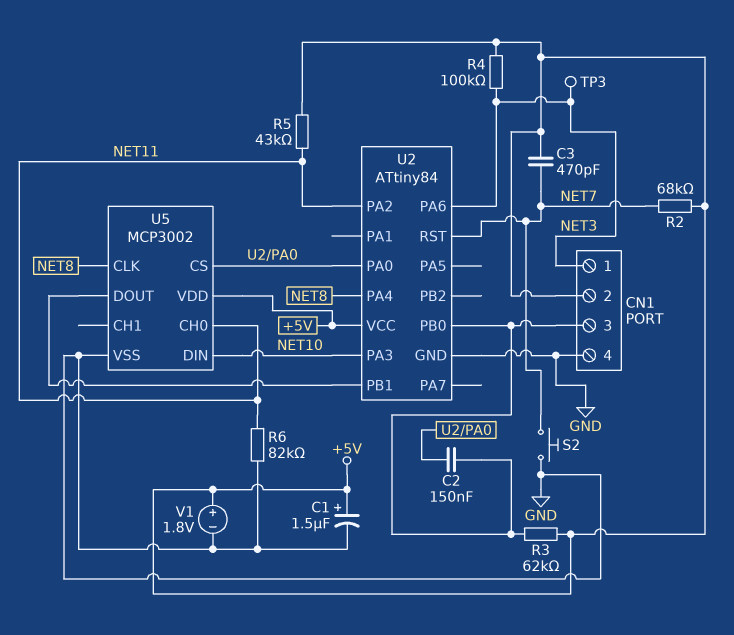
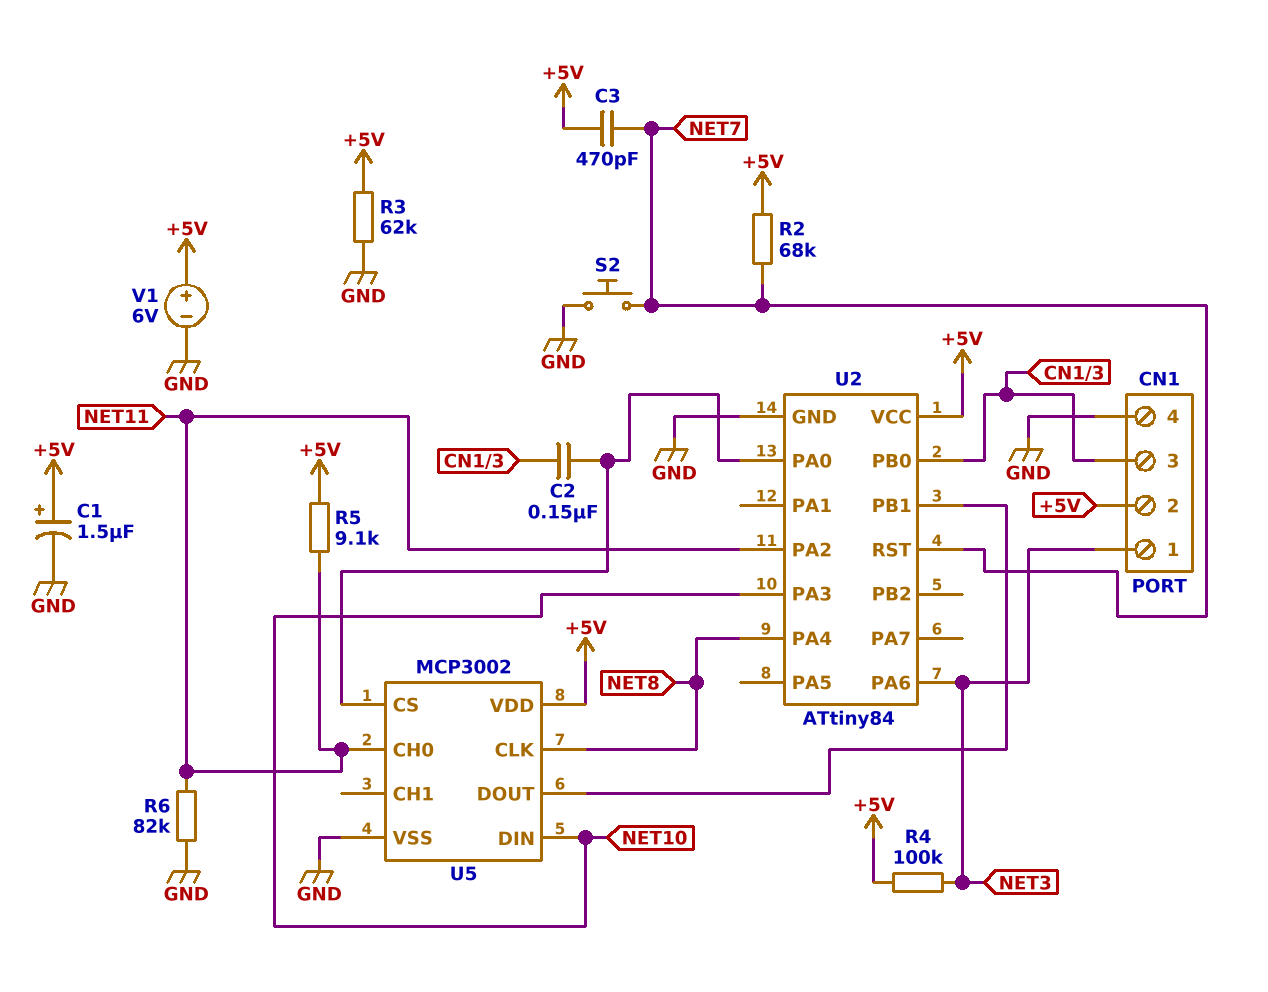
R3: 62k (+5V, CN1/3) -> 62k (+5V, GND)
R5: 43k (+5V, NET11) -> 9.1k (+5V, NET11)
TP3: test point (NET3) -> none
V1: 1.8V (plus +5V, minus GND) -> 6V (plus +5V, minus GND)

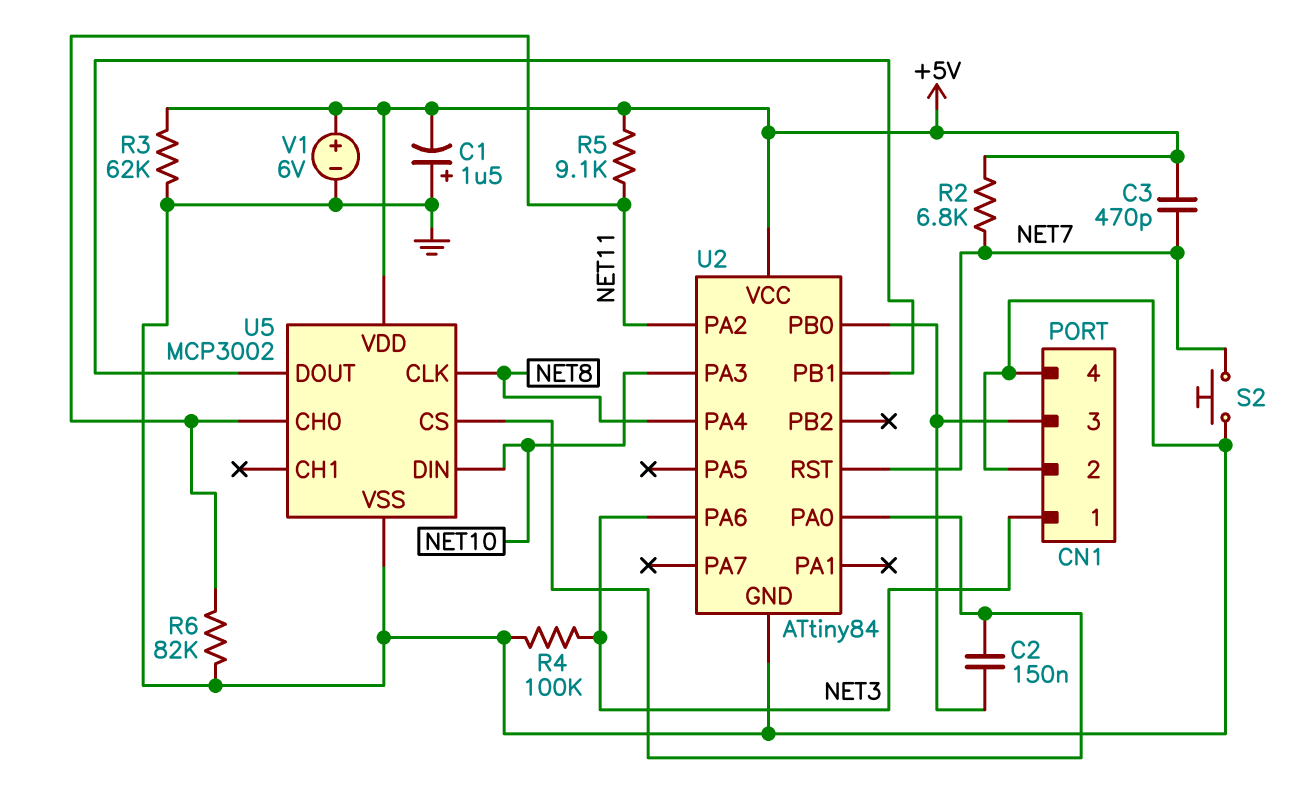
C1: 1.5uF (plus +5V, minus GND) -> 1.5uF (plus GND, minus +5V)
CN1 pin 2: +5V -> GND
R2: 68k (+5V, NET7) -> 6.8k (+5V, NET7)
R4: 100k (+5V, NET3) -> 100k (GND, NET3)

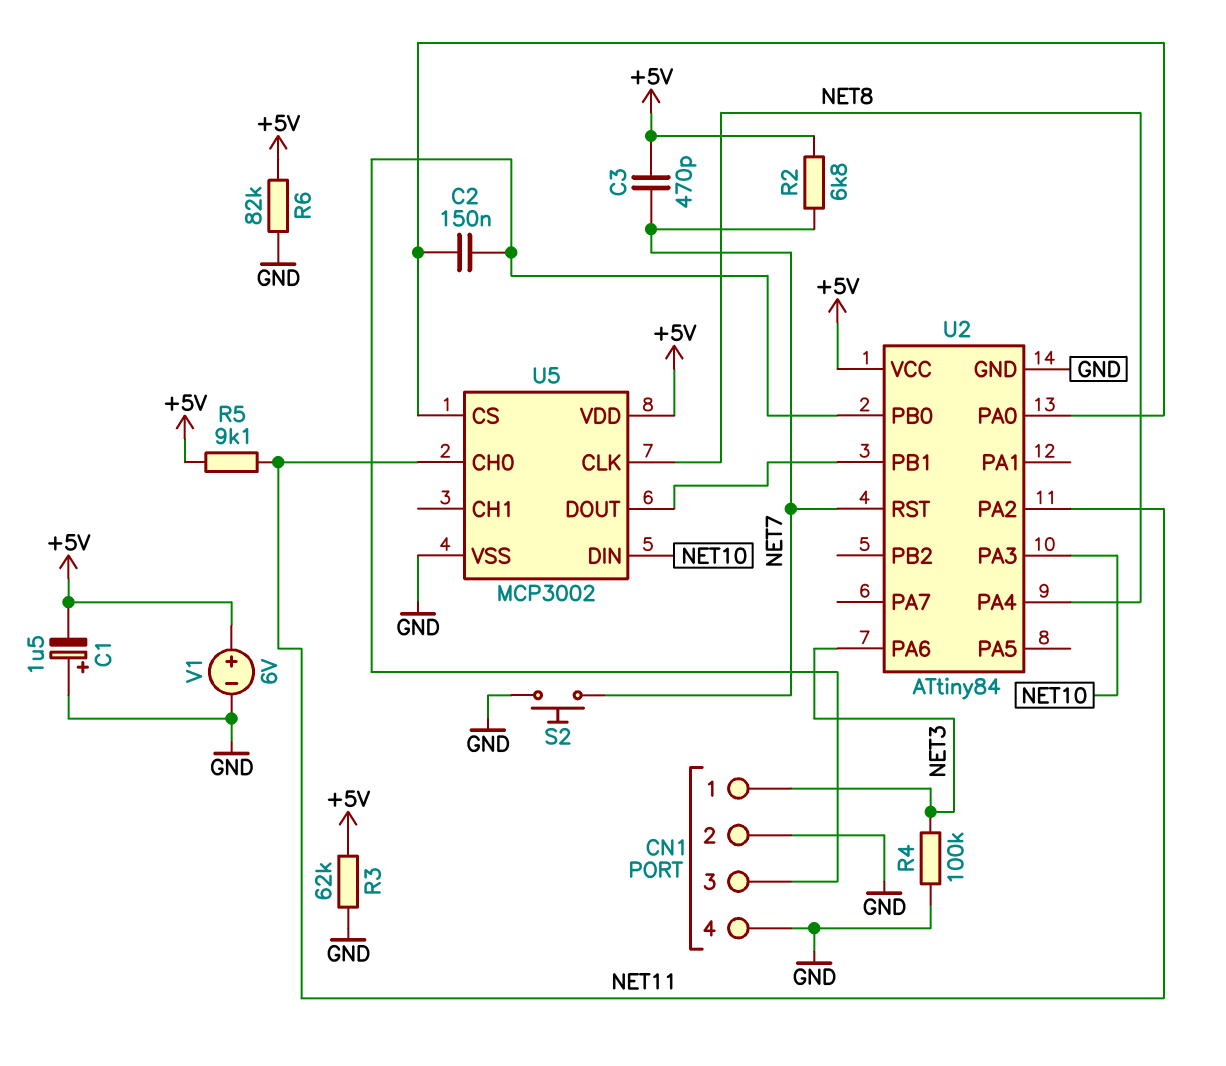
R6: 82k (GND, NET11) -> 82k (+5V, GND)

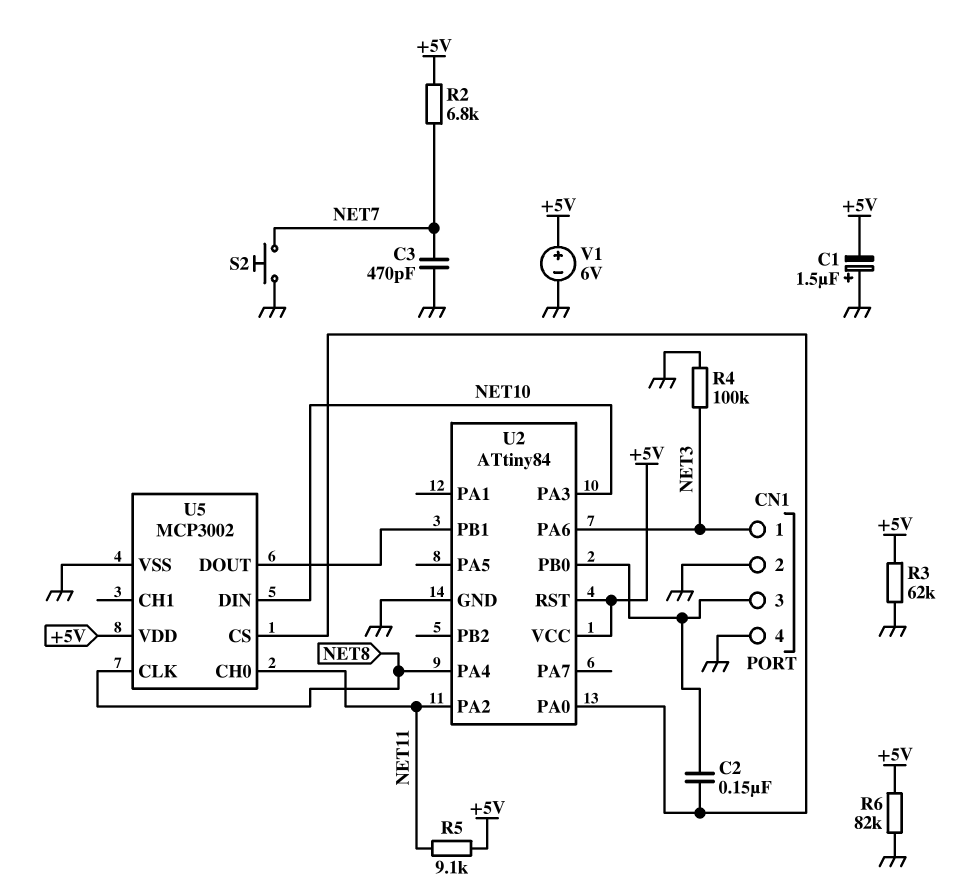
C3: 470pF (+5V, NET7) -> 470pF (GND, NET7)
U2 pin RST: NET7 -> +5V

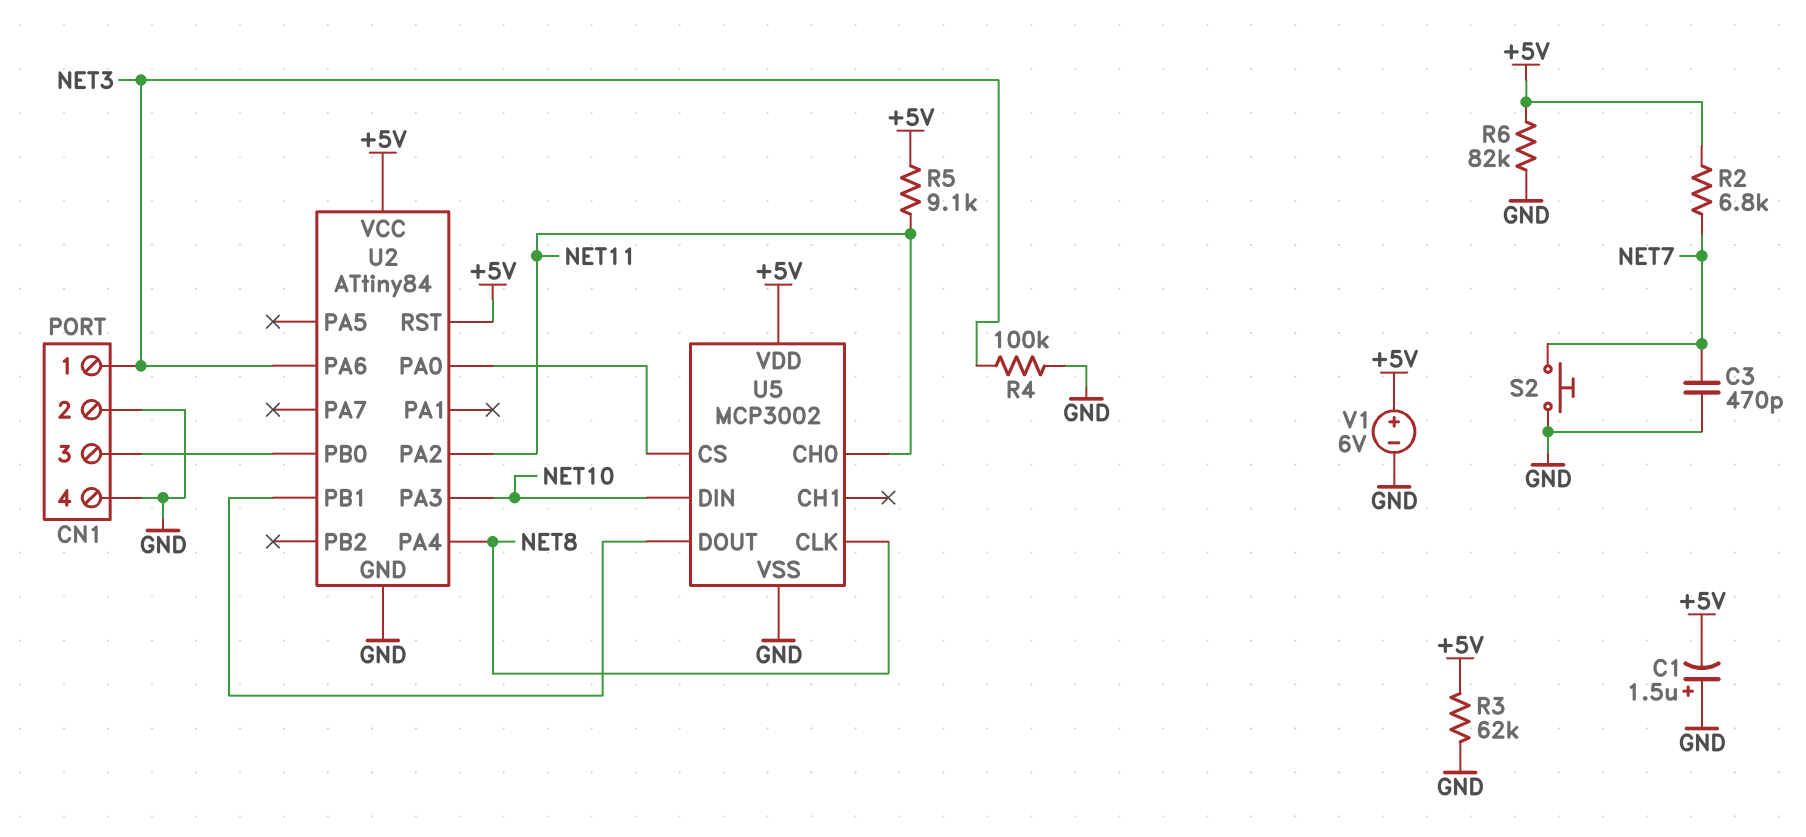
C2: 150nF (CN1/3, U2/PA0) -> none

